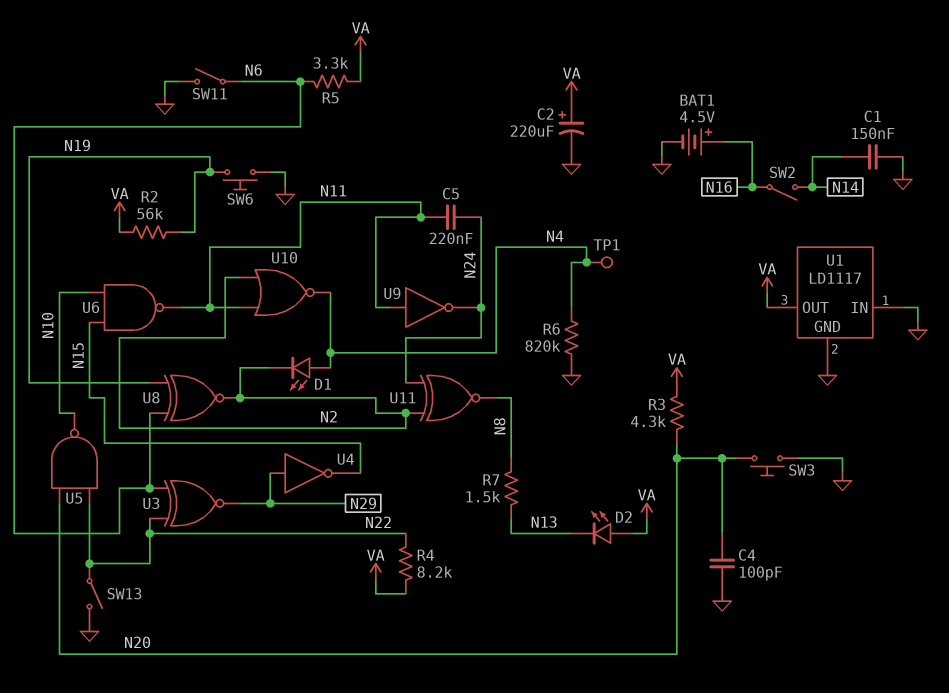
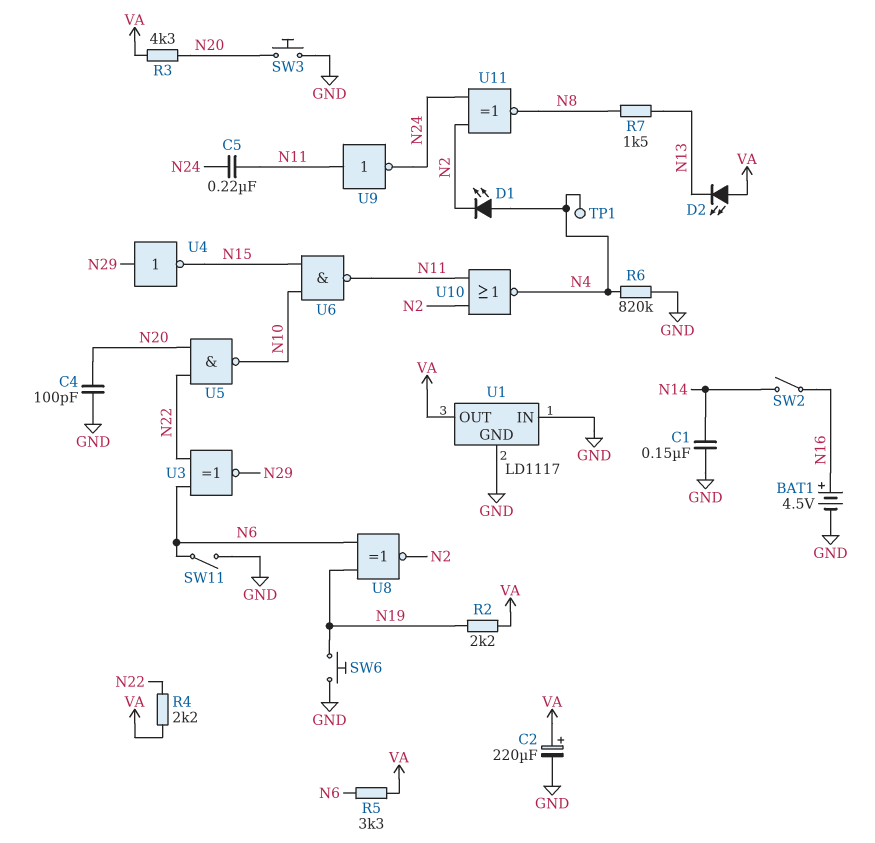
R2: 56k (N19, VA) -> 2.2k (N19, VA)
R4: 8.2k (N22, VA) -> 2.2k (N22, VA)
SW13: switch (GND, N22) -> none

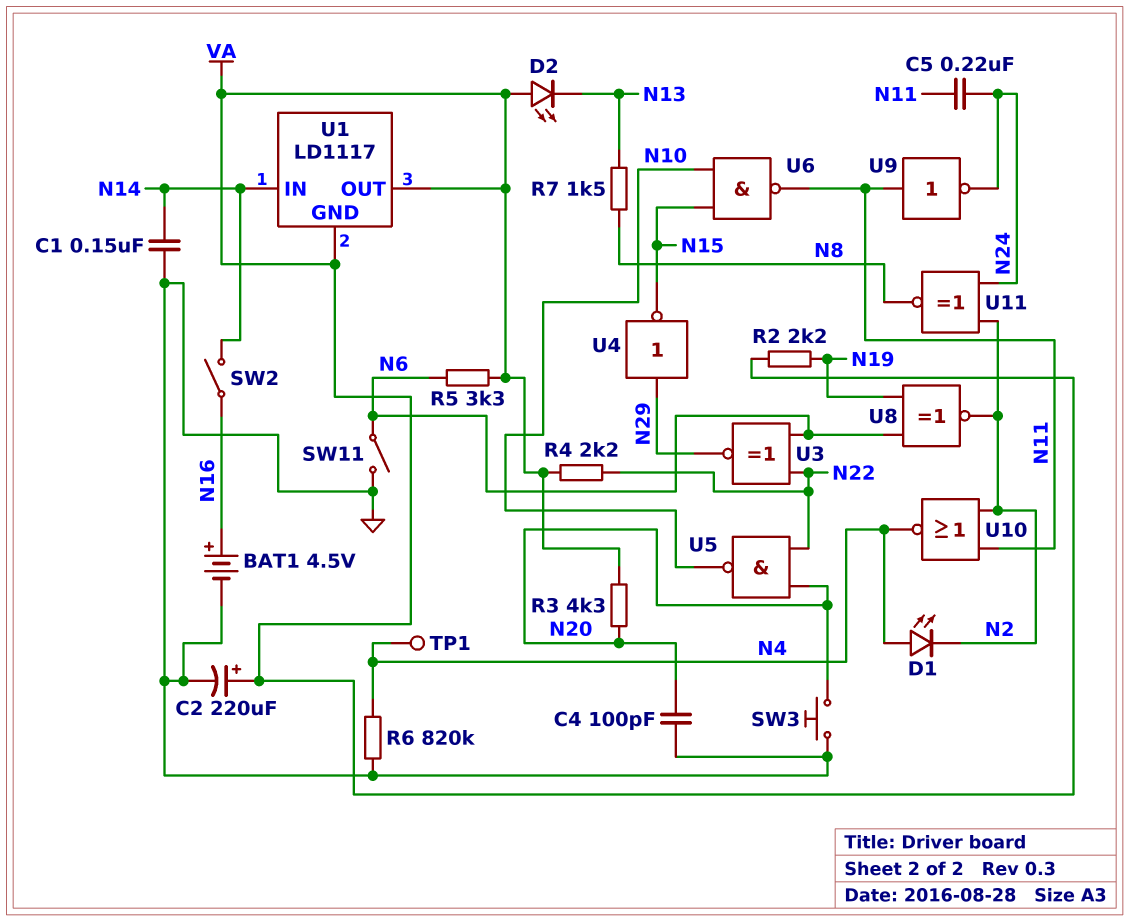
SW6: button (GND, N19) -> none
U1 pin GND: GND -> VA
U1 pin IN: GND -> N14

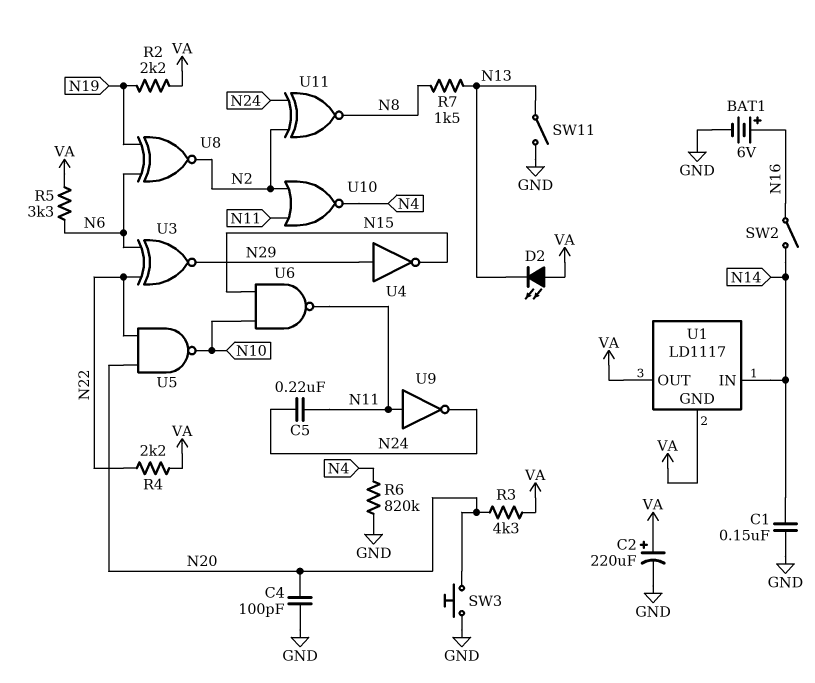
BAT1: 4.5V (plus N16, minus GND) -> 6V (plus N16, minus GND)
D1: LED (A N4, K N2) -> none
SW11: switch (GND, N6) -> switch (GND, N13)
TP1: test point (N4) -> none

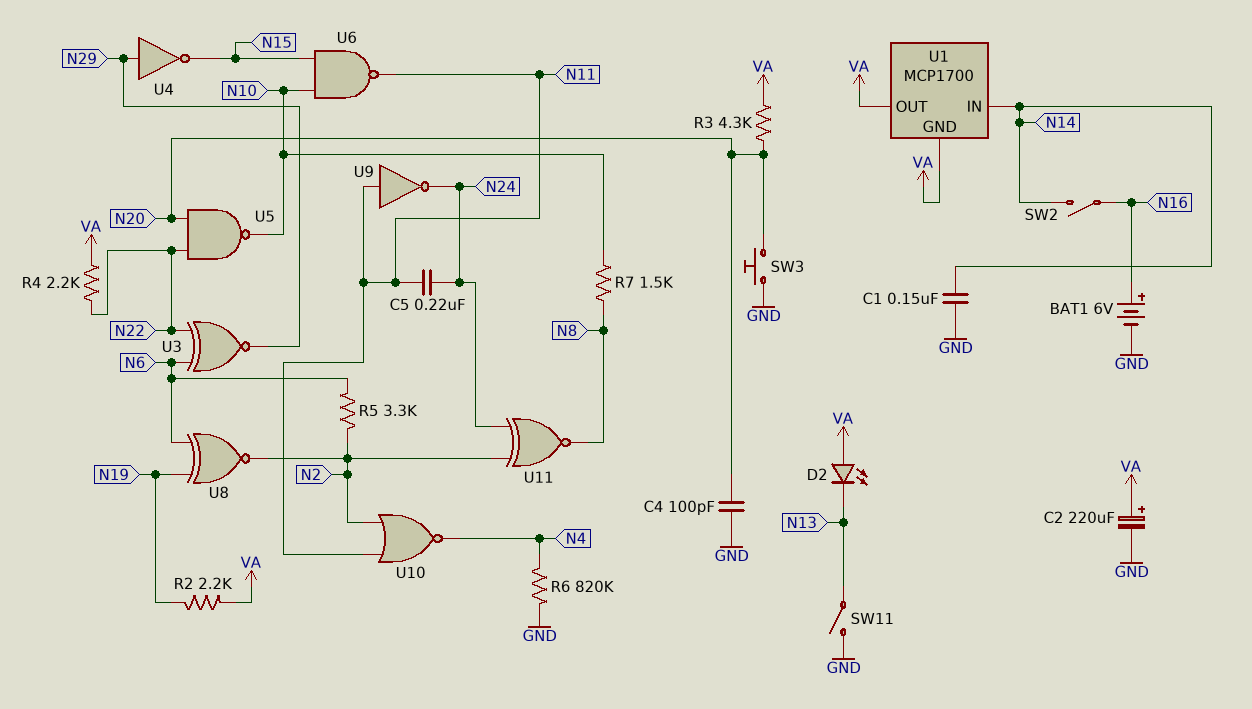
R5: 3.3k (N6, VA) -> 3.3k (N2, N6)
R7: 1.5k (N8, N13) -> 1.5k (N8, N10)
U1: LD1117 -> MCP1700

